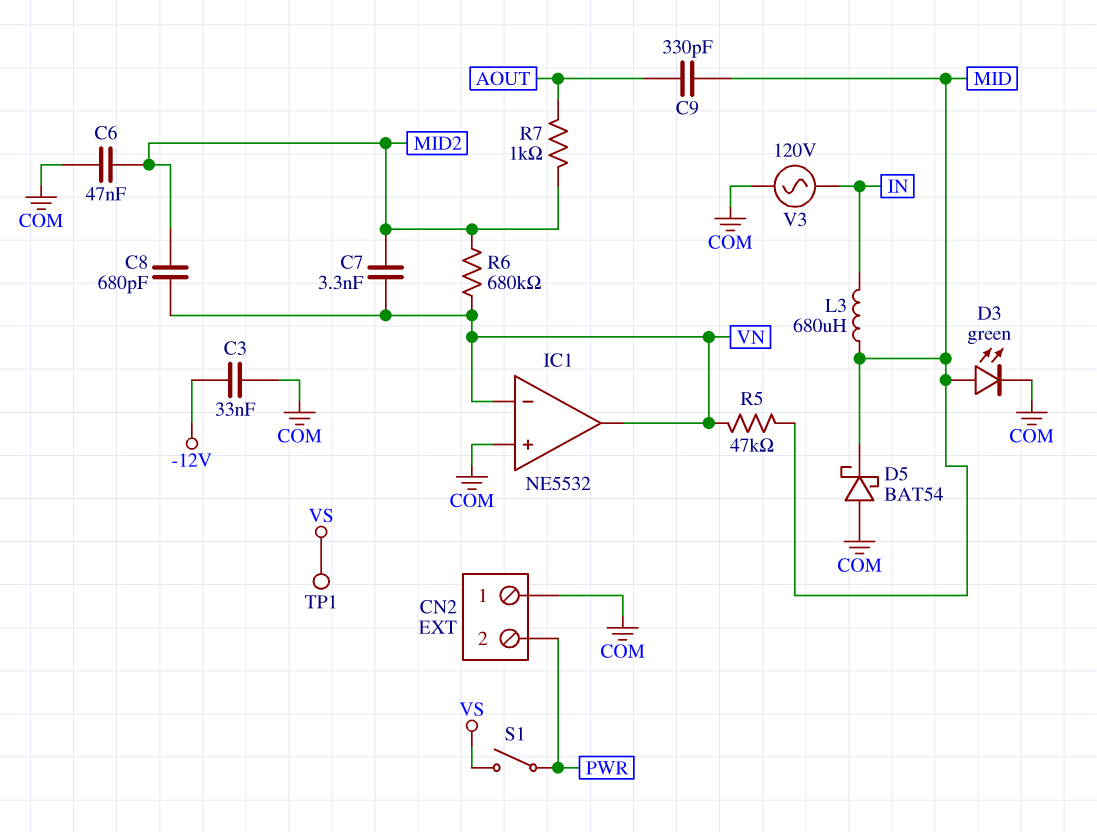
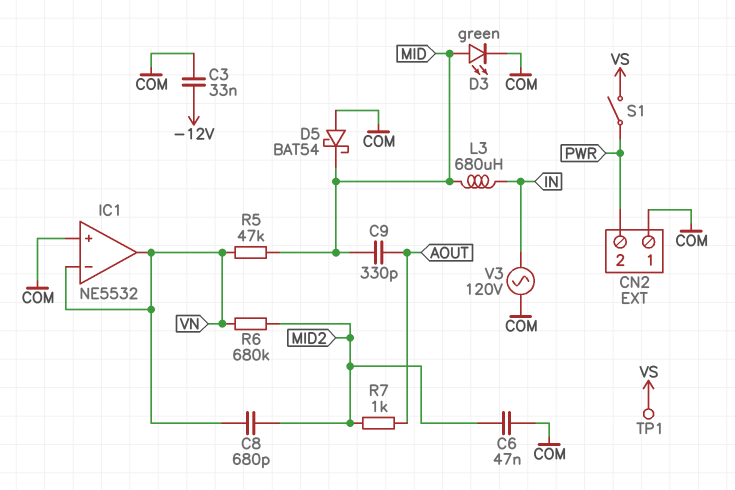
C7: 3.3nF (MID2, VN) -> none

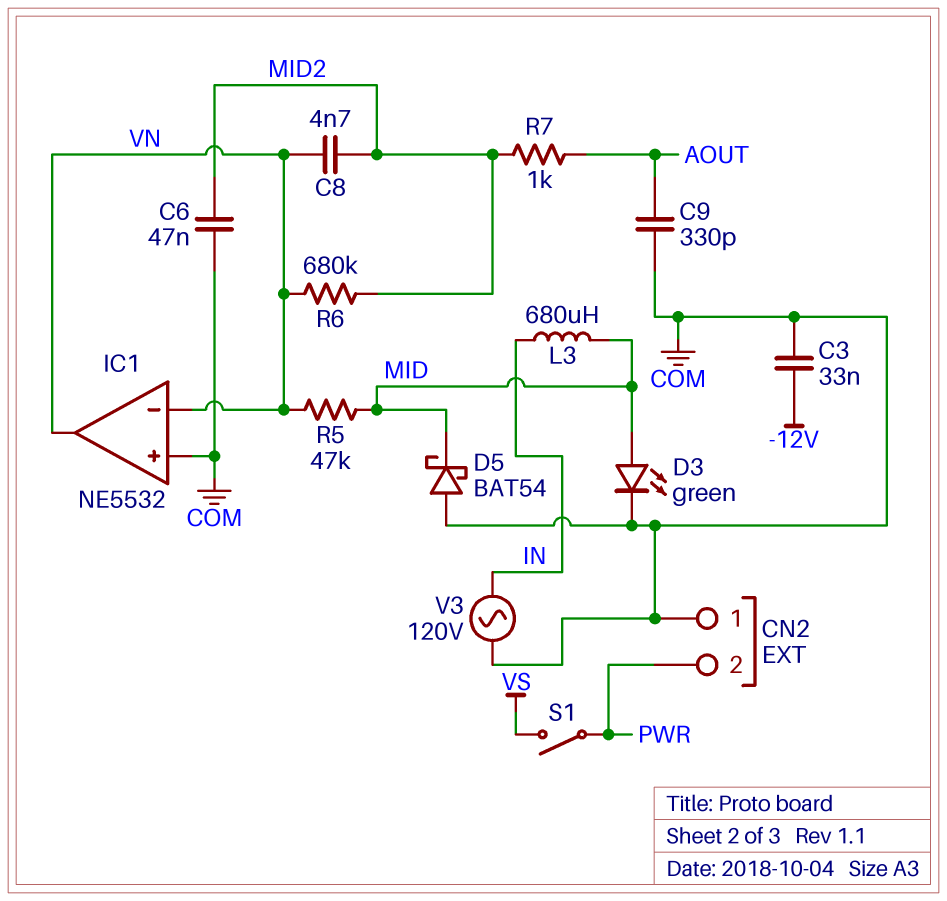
C8: 680pF (MID2, VN) -> 4.7nF (MID2, VN)
C9: 330pF (AOUT, MID) -> 330pF (AOUT, COM)
TP1: test point (VS) -> none

